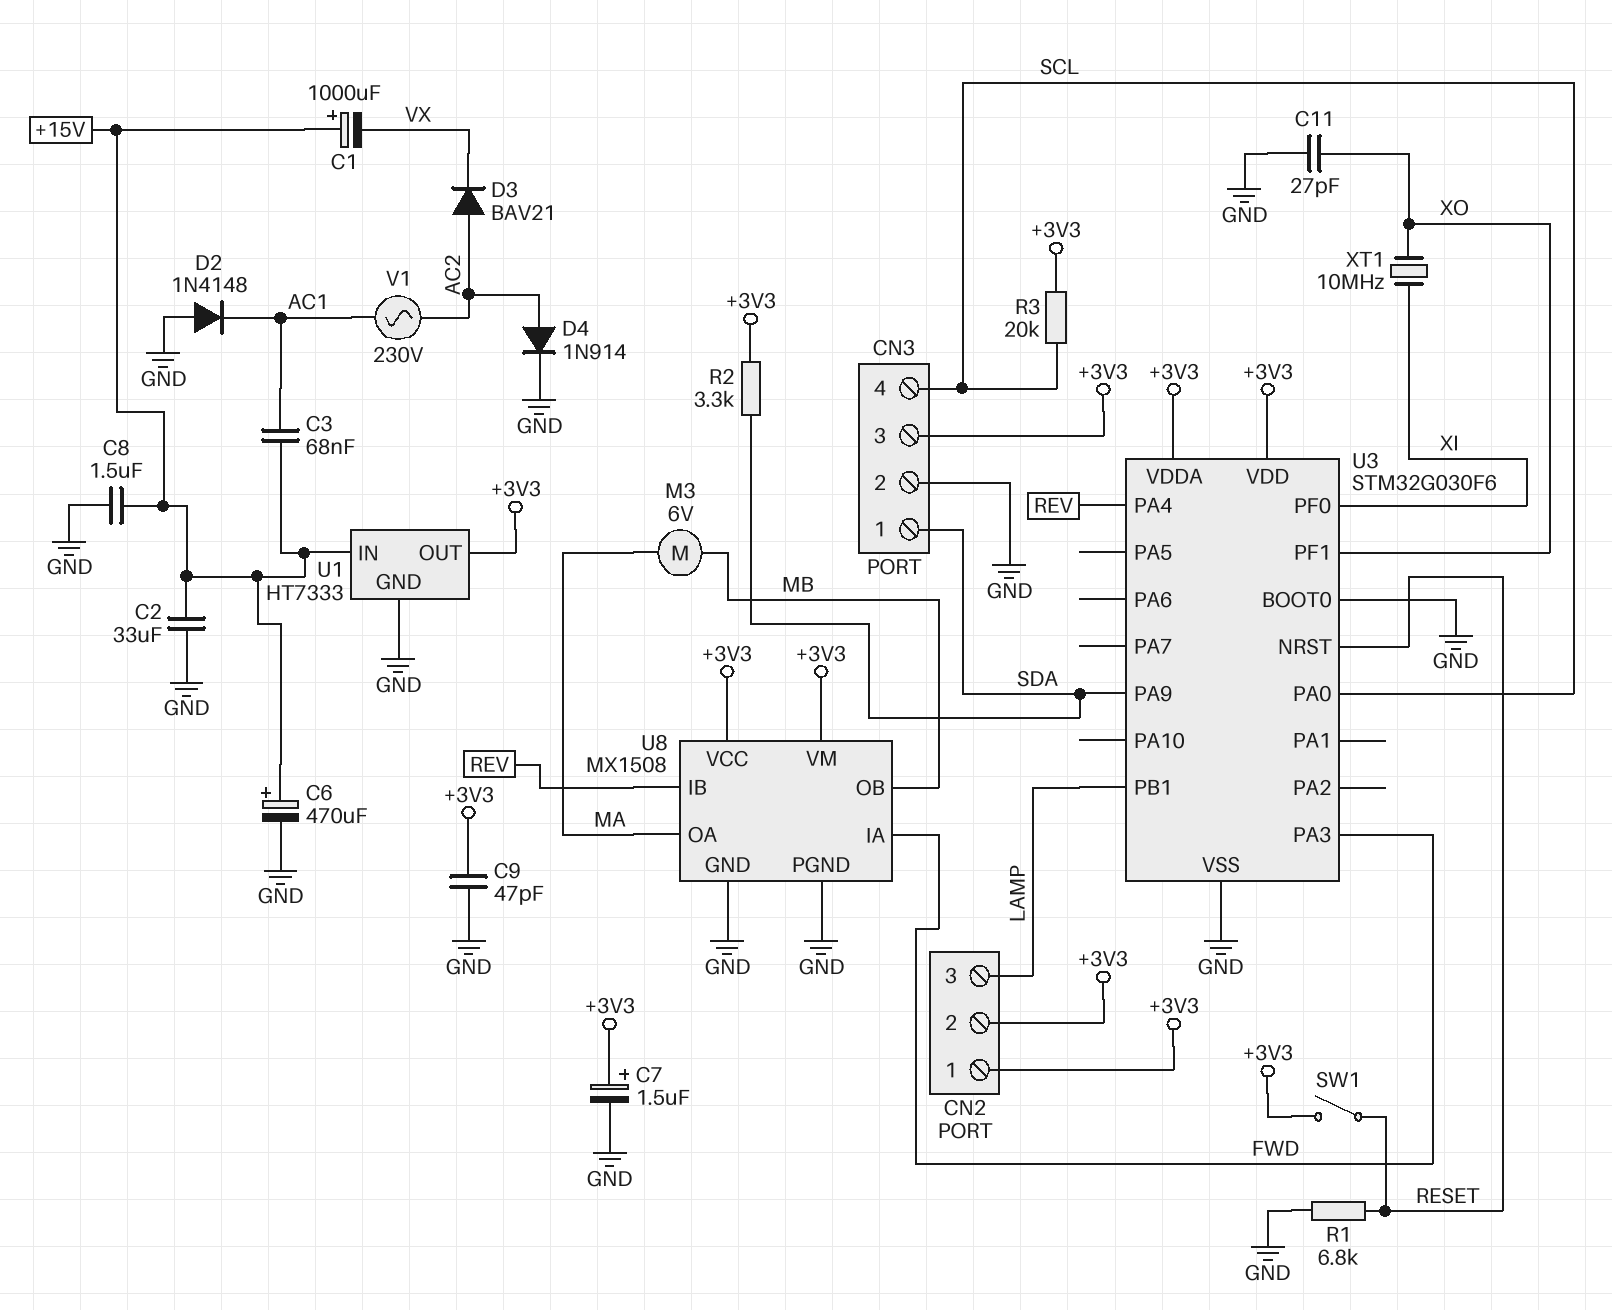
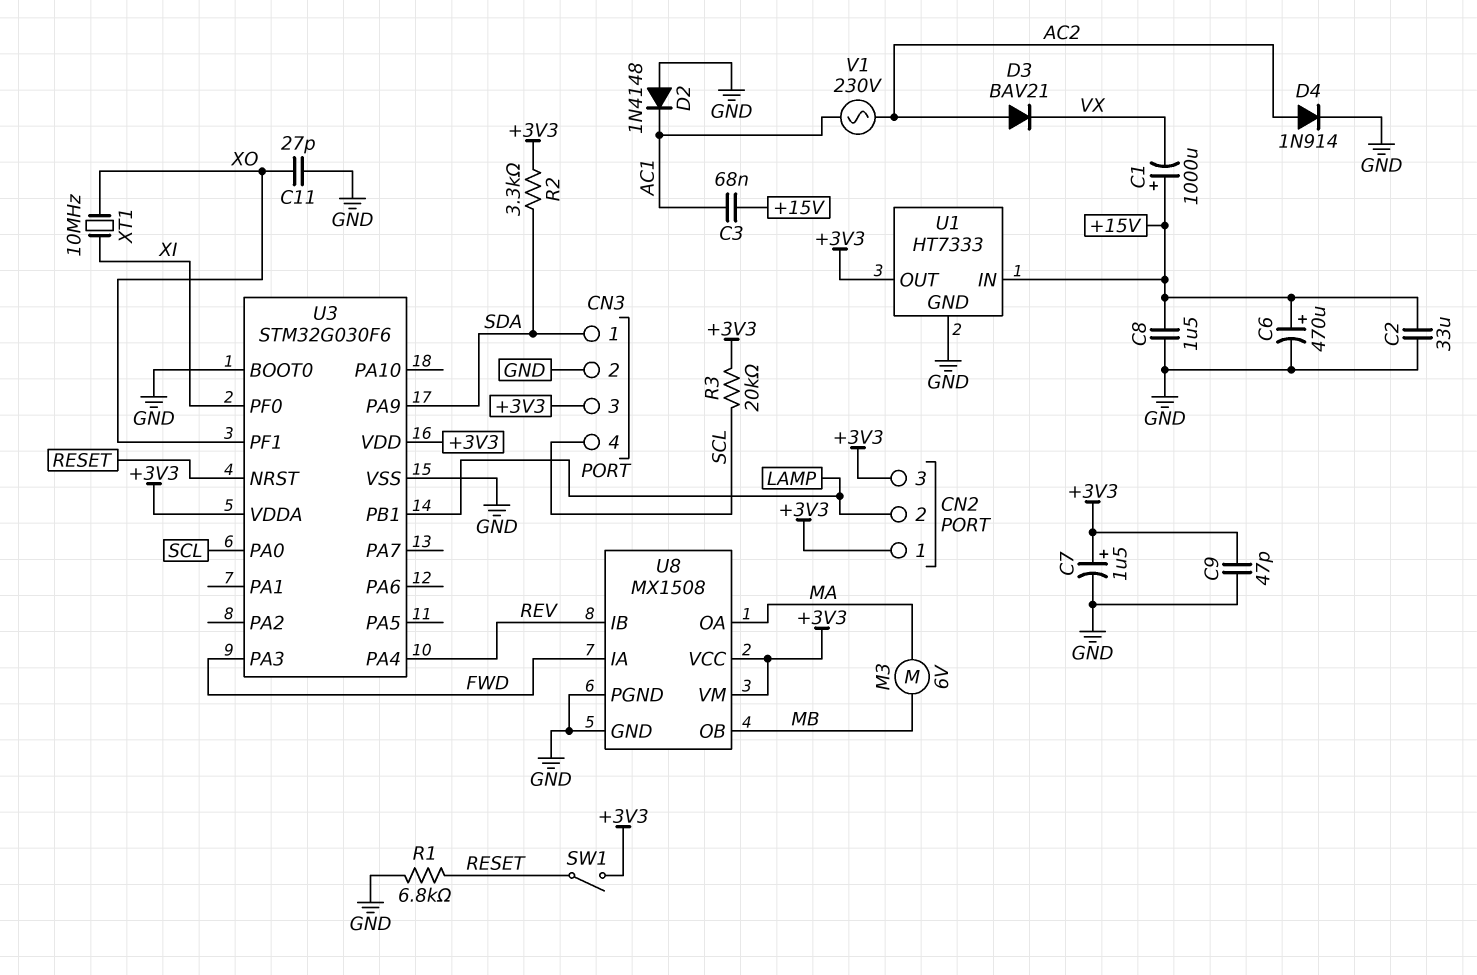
CN2 pin 2: +3V3 -> LAMP
CN2 pin 3: LAMP -> +3V3

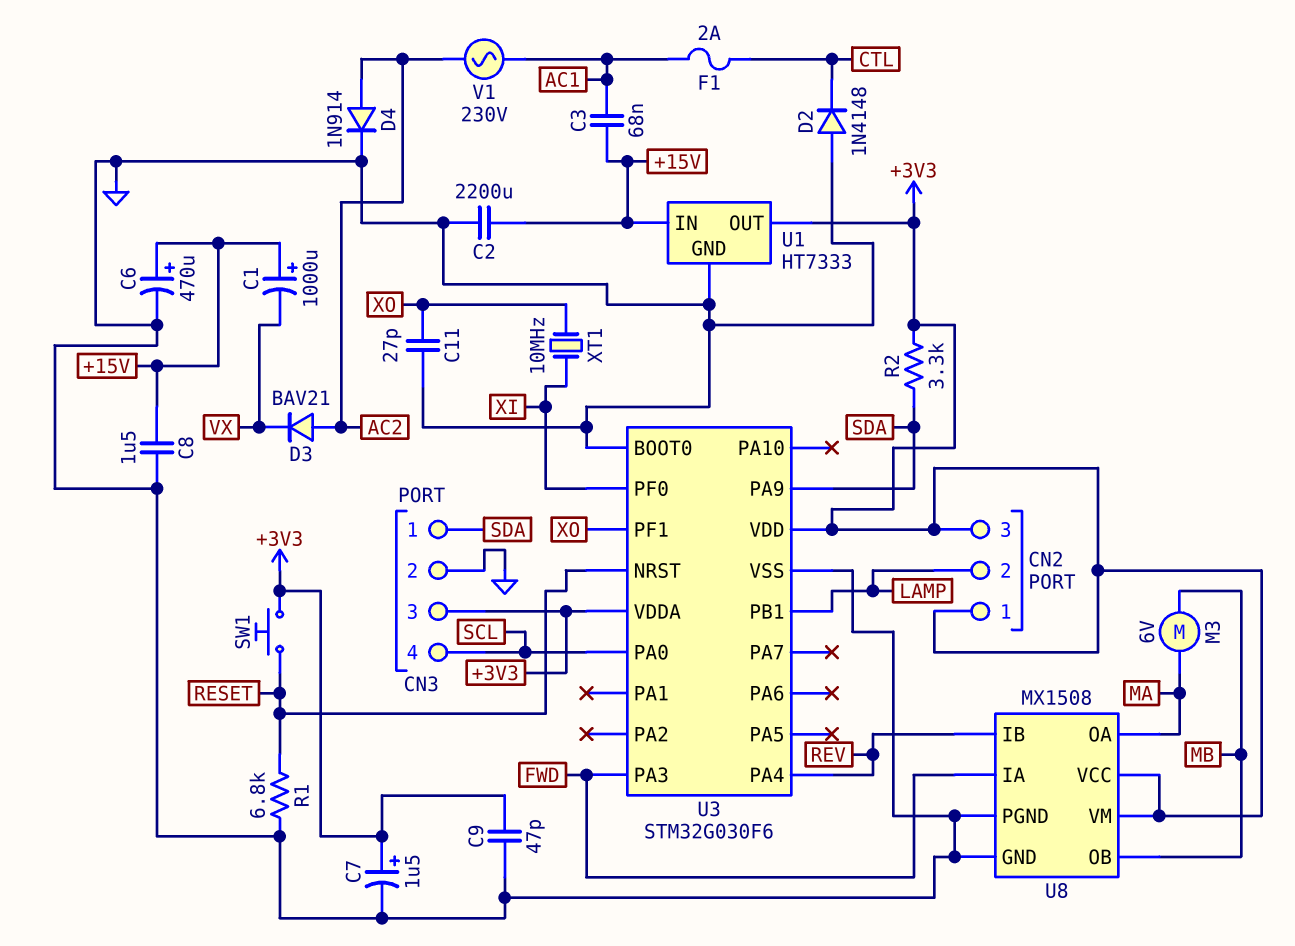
C2: 33uF (+15V, GND) -> 2200uF (+15V, GND)
D2: diode 1N4148 (A GND, K AC1) -> diode 1N4148 (A GND, K CTL)
F1: none -> 2A (AC1, CTL)
R3: 20k (+3V3, SCL) -> none
SW1: switch (+3V3, RESET) -> button (+3V3, RESET)

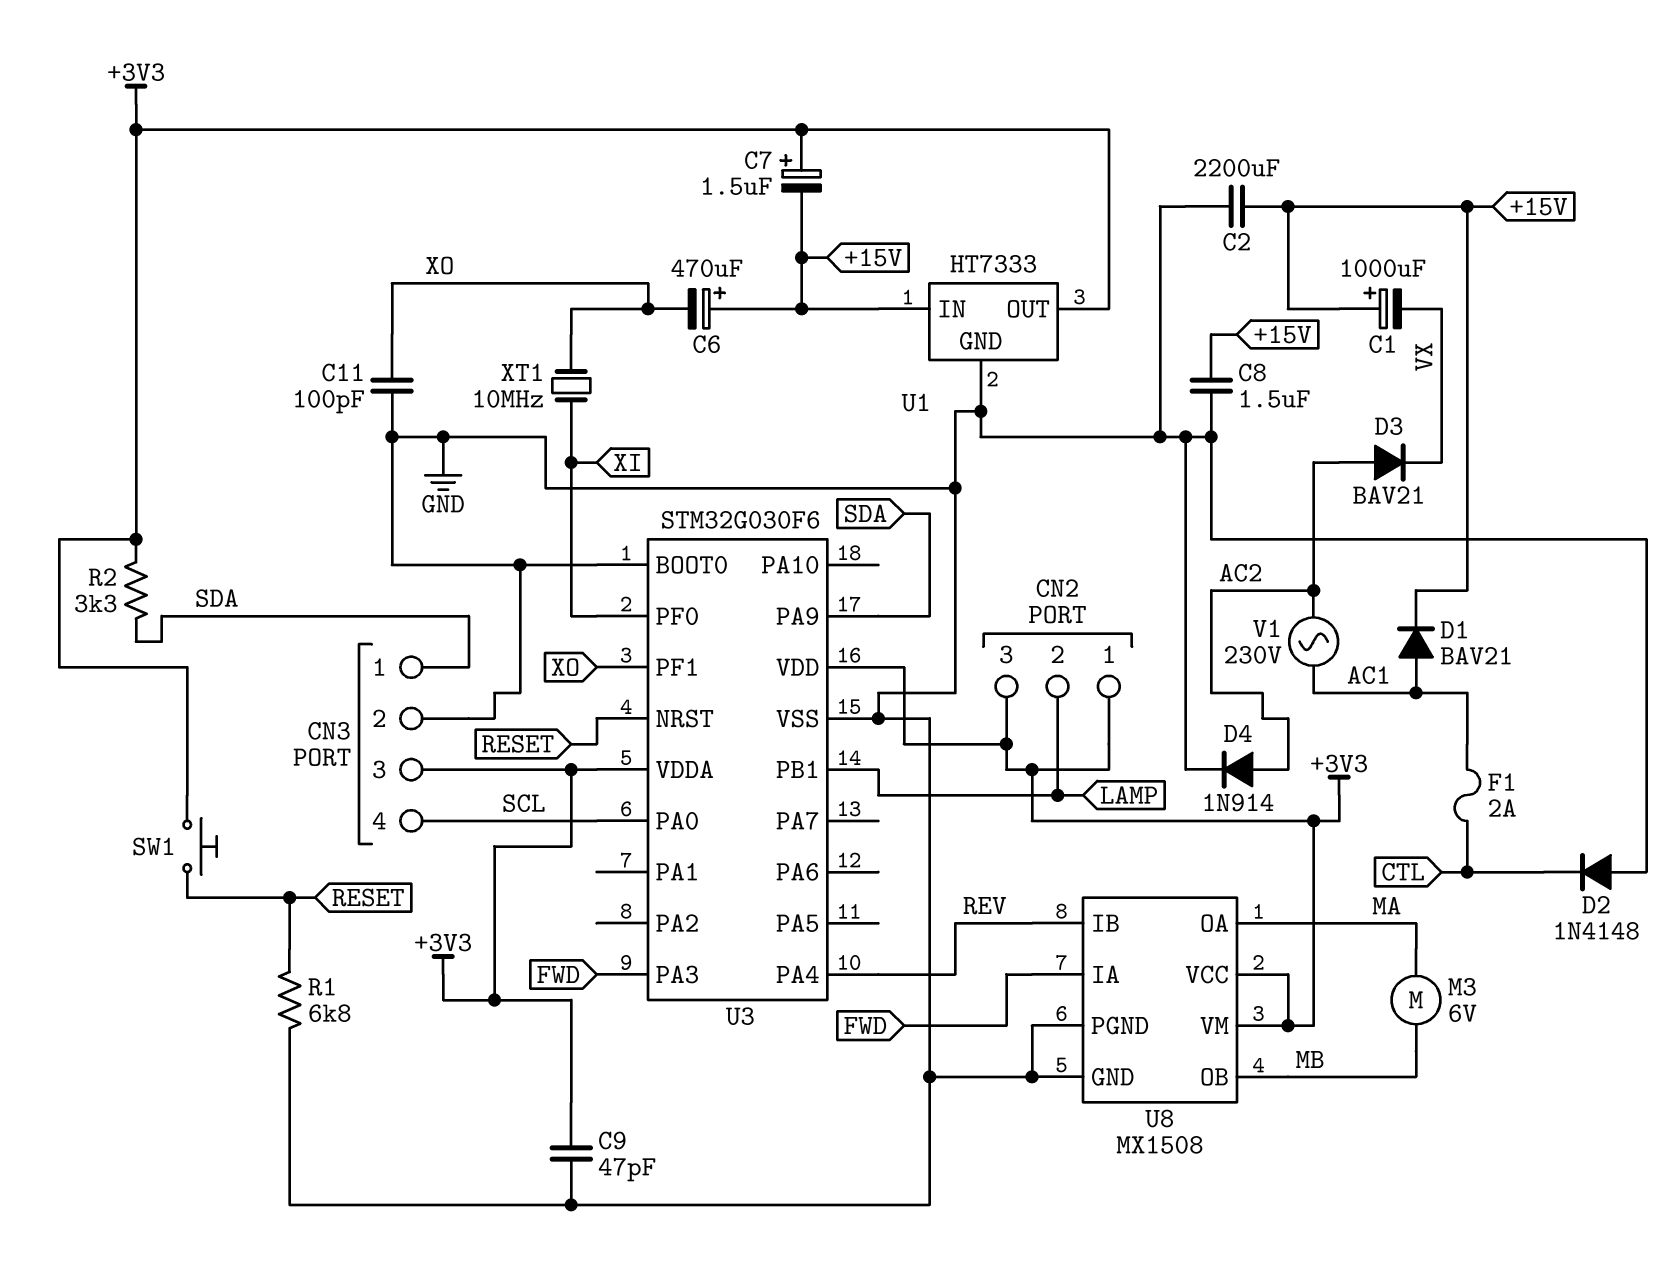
C3: 68nF (+15V, AC1) -> none
C6: 470uF (plus +15V, minus GND) -> 470uF (plus +15V, minus XO)
C7: 1.5uF (plus +3V3, minus GND) -> 1.5uF (plus +3V3, minus +15V)
C11: 27pF (GND, XO) -> 100pF (GND, XO)
D1: none -> diode BAV21 (A AC1, K +15V)

